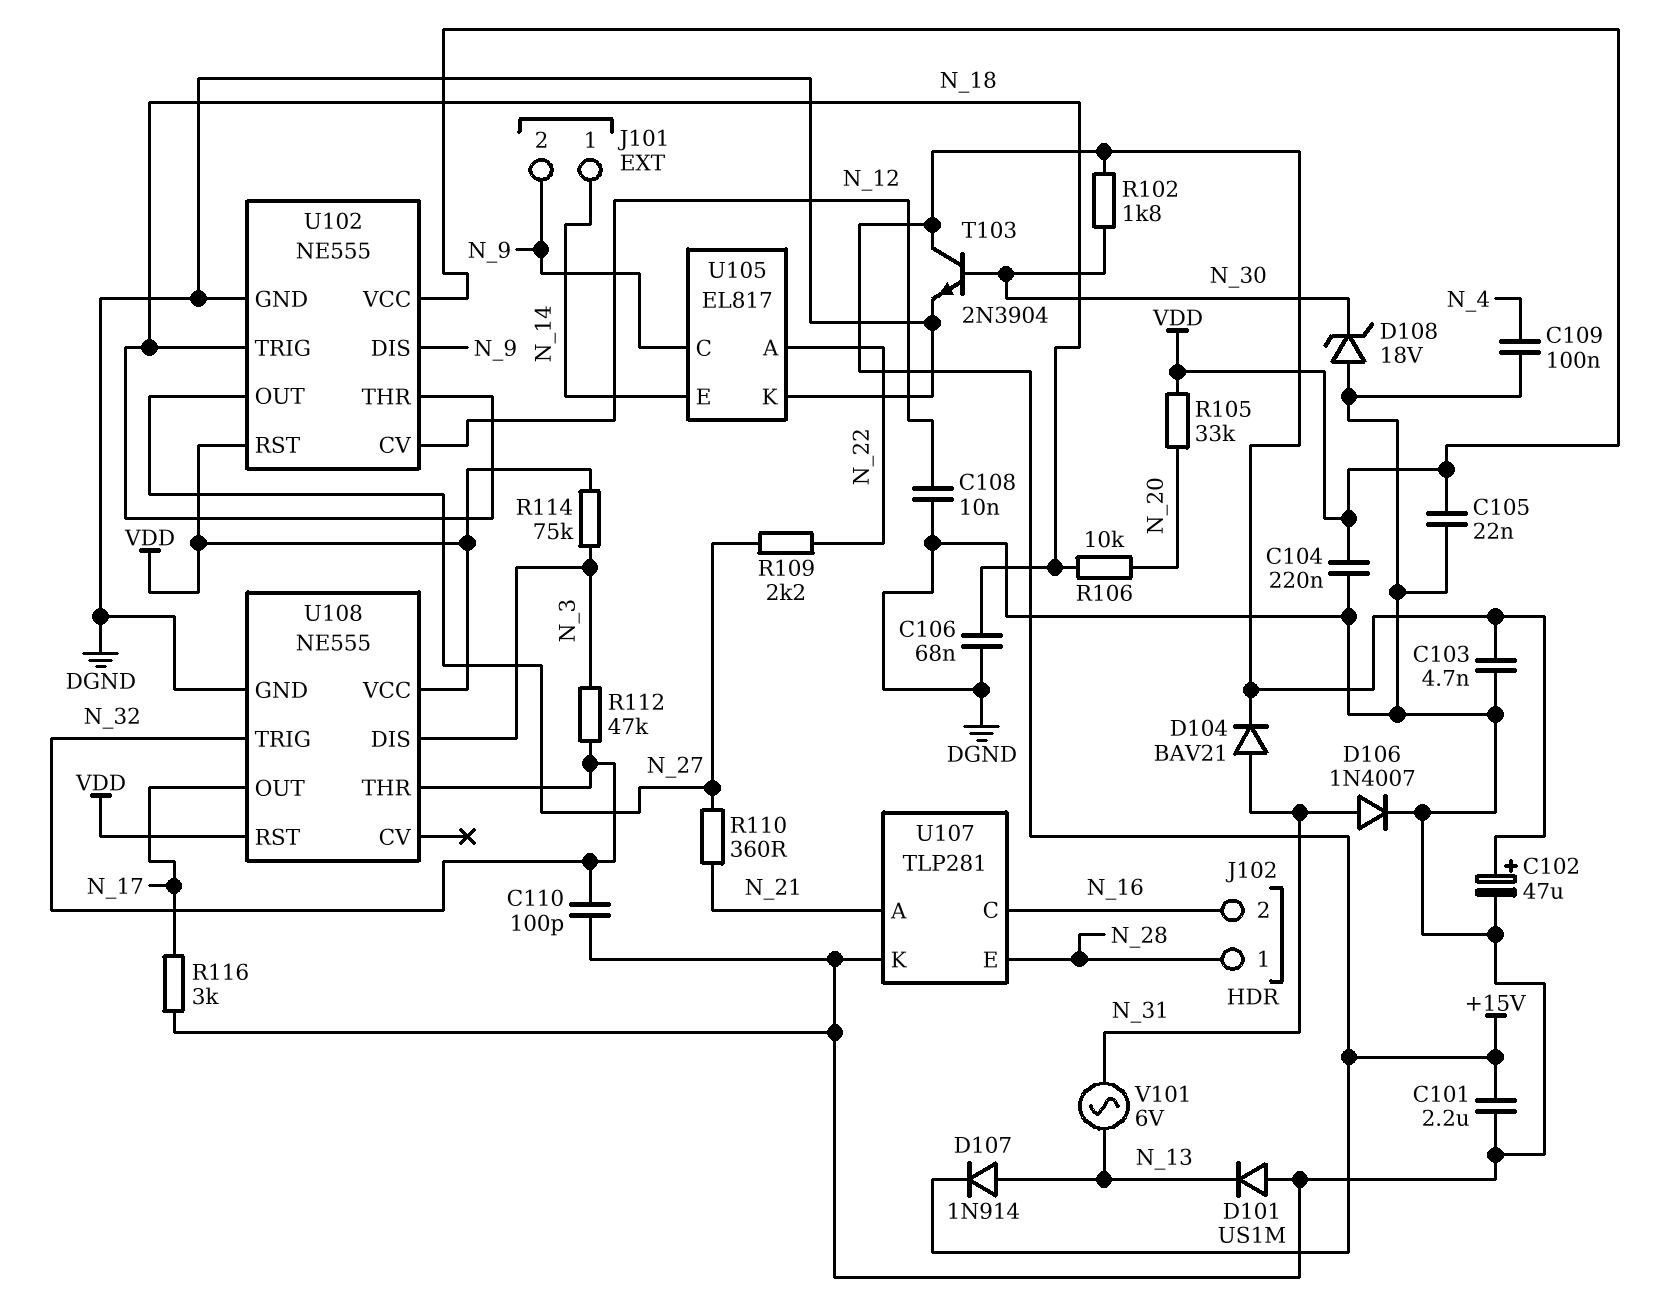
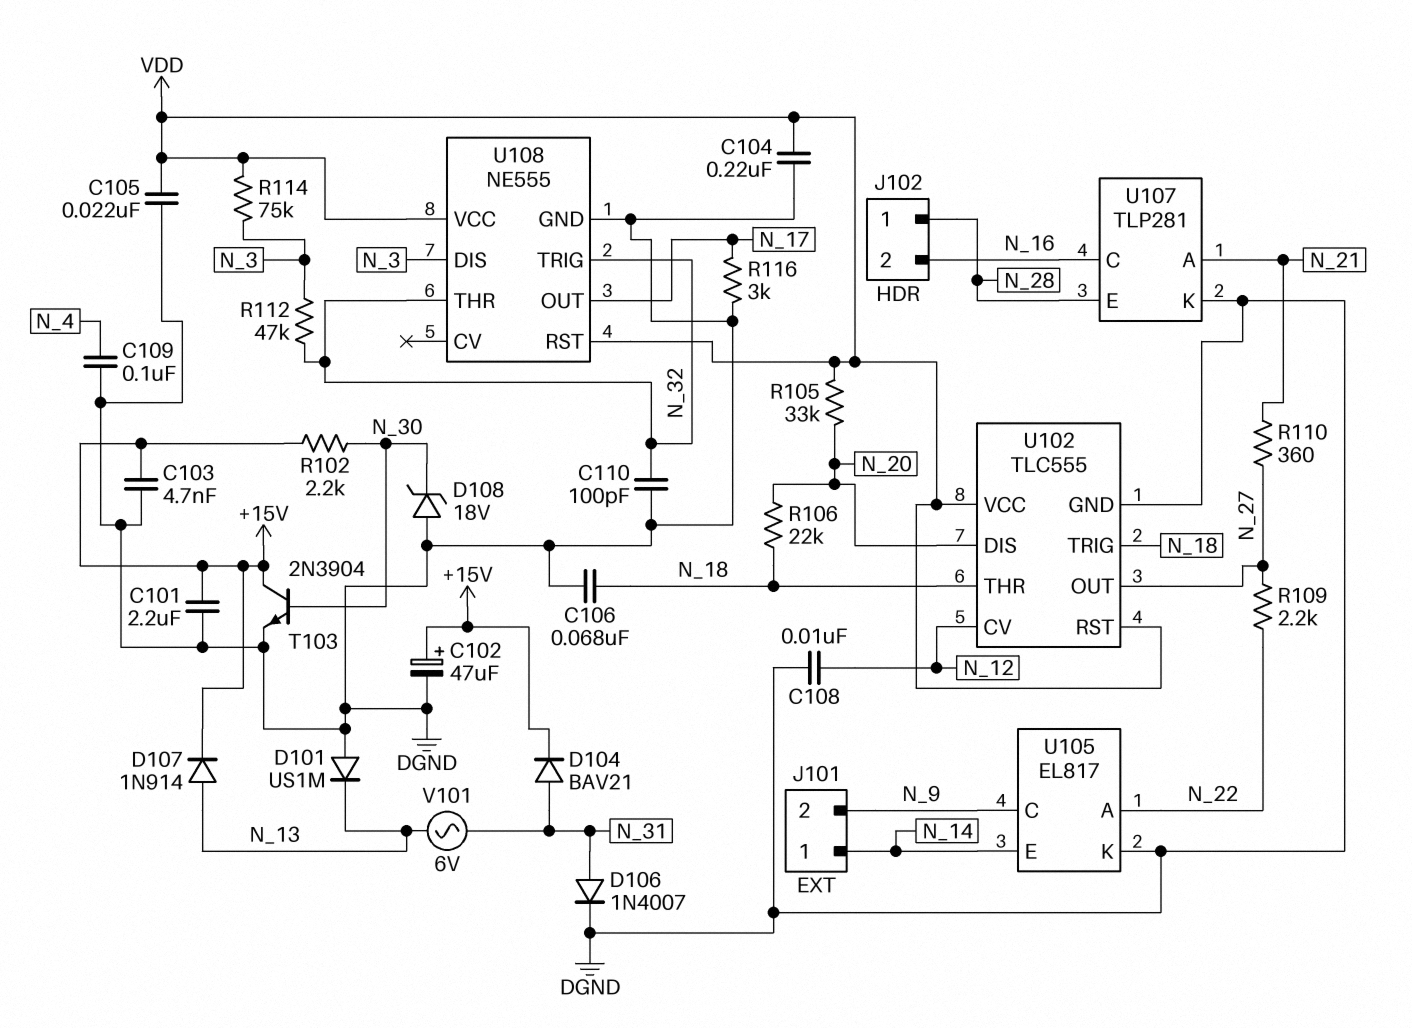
R102: 1.8k (+15V, N_30) -> 2.2k (+15V, N_30)
R106: 10k (N_18, N_20) -> 22k (N_18, N_20)
U102: NE555 -> TLC555
U102 pin DIS: N_9 -> N_20

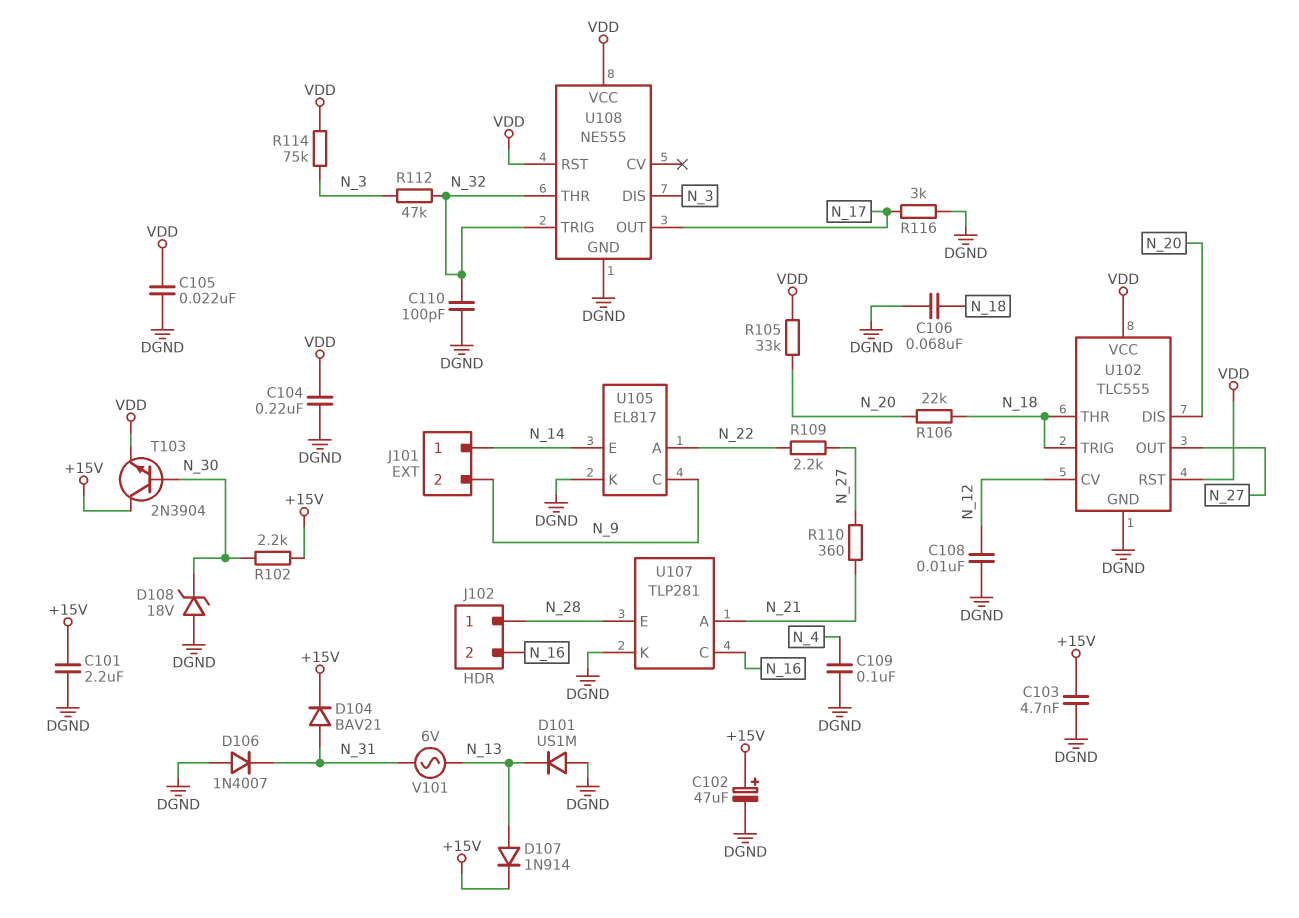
D106: diode 1N4007 (A N_31, K DGND) -> diode 1N4007 (A DGND, K N_31)
T103: NPN 2N3904 (B N_30, C +15V, E DGND) -> NPN 2N3904 (B N_30, C +15V, E VDD)

